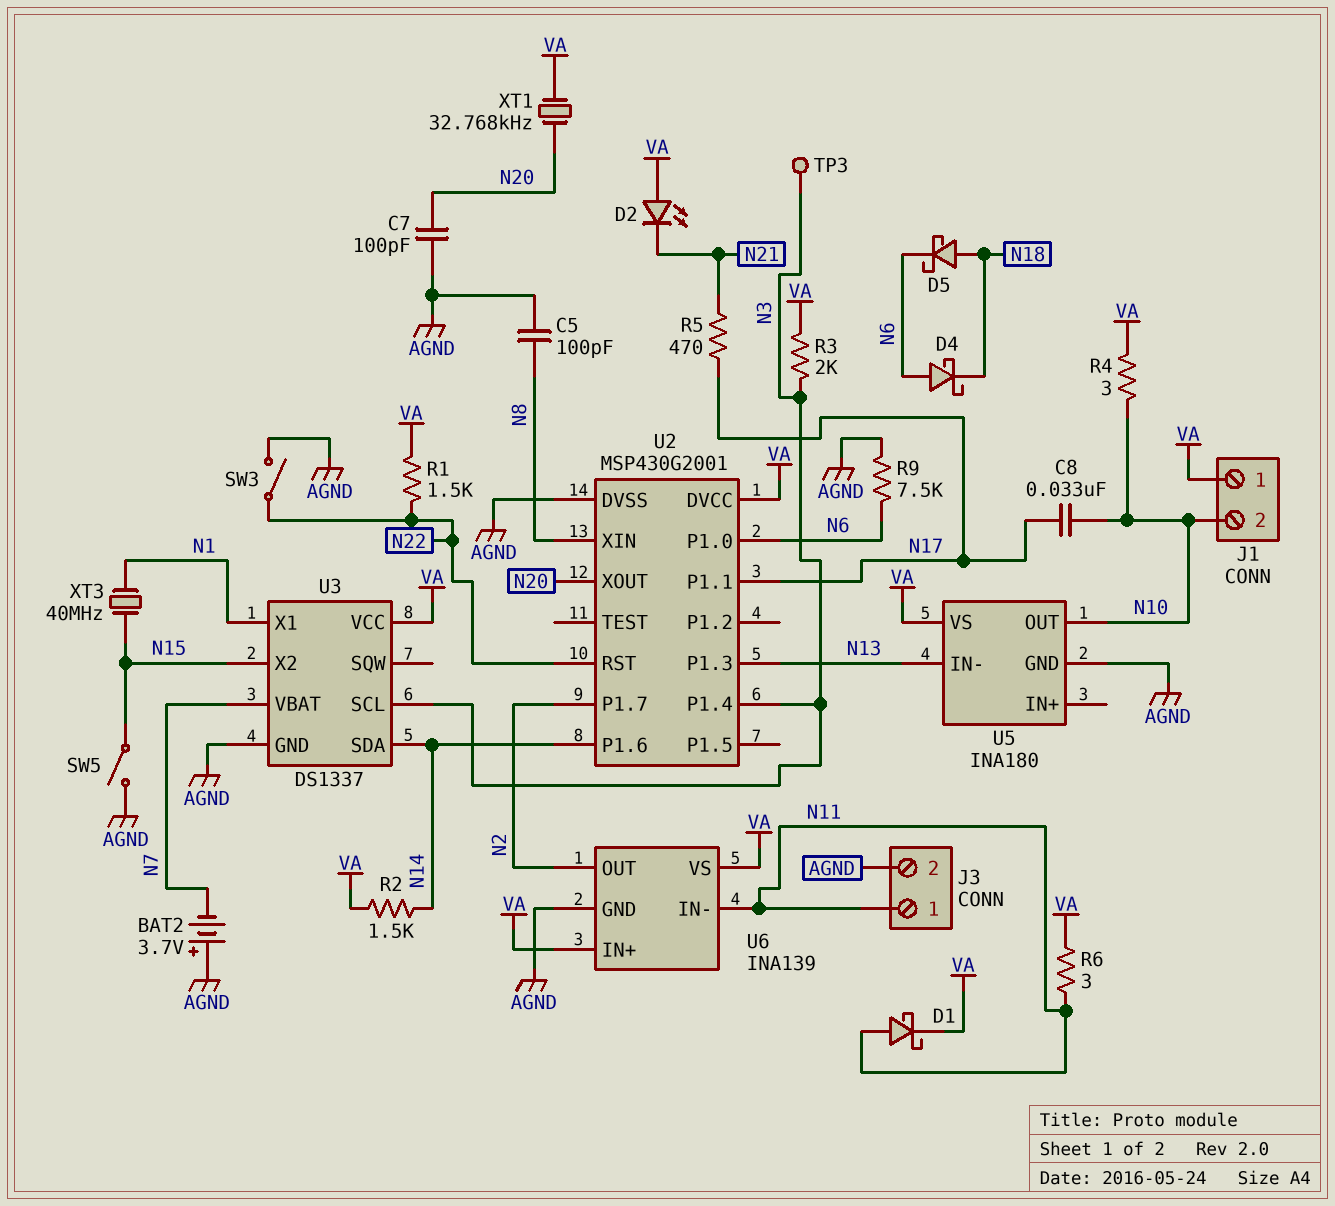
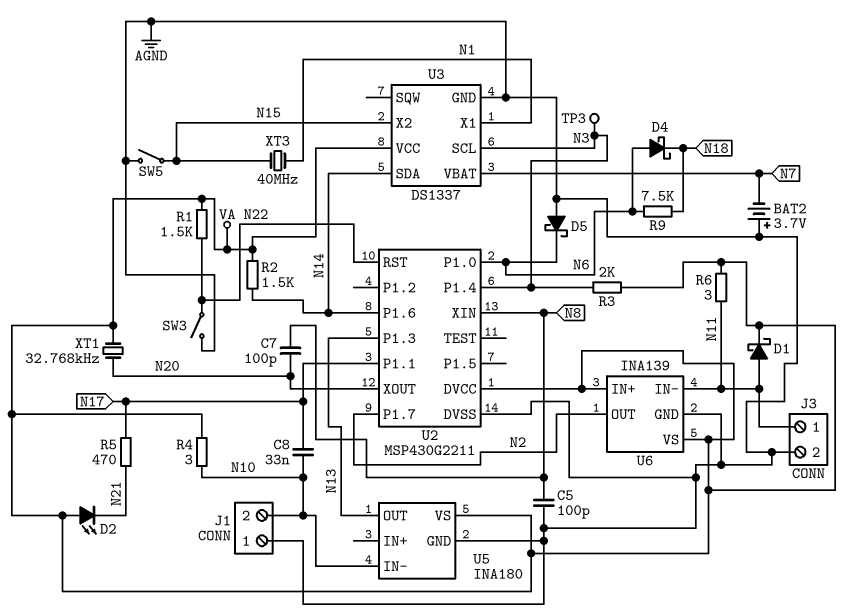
C7: 100pF (AGND, N20) -> 100pF (N8, N20)
D5: schottky (A N18, K N6) -> schottky (A AGND, K N6)
J1 pin 1: VA -> AGND
R9: 7.5k (AGND, N6) -> 7.5k (N6, N18)
U2: MSP430G2001 -> MSP430G2211
U5 pin IN-: N13 -> N10
U5 pin OUT: N10 -> N13

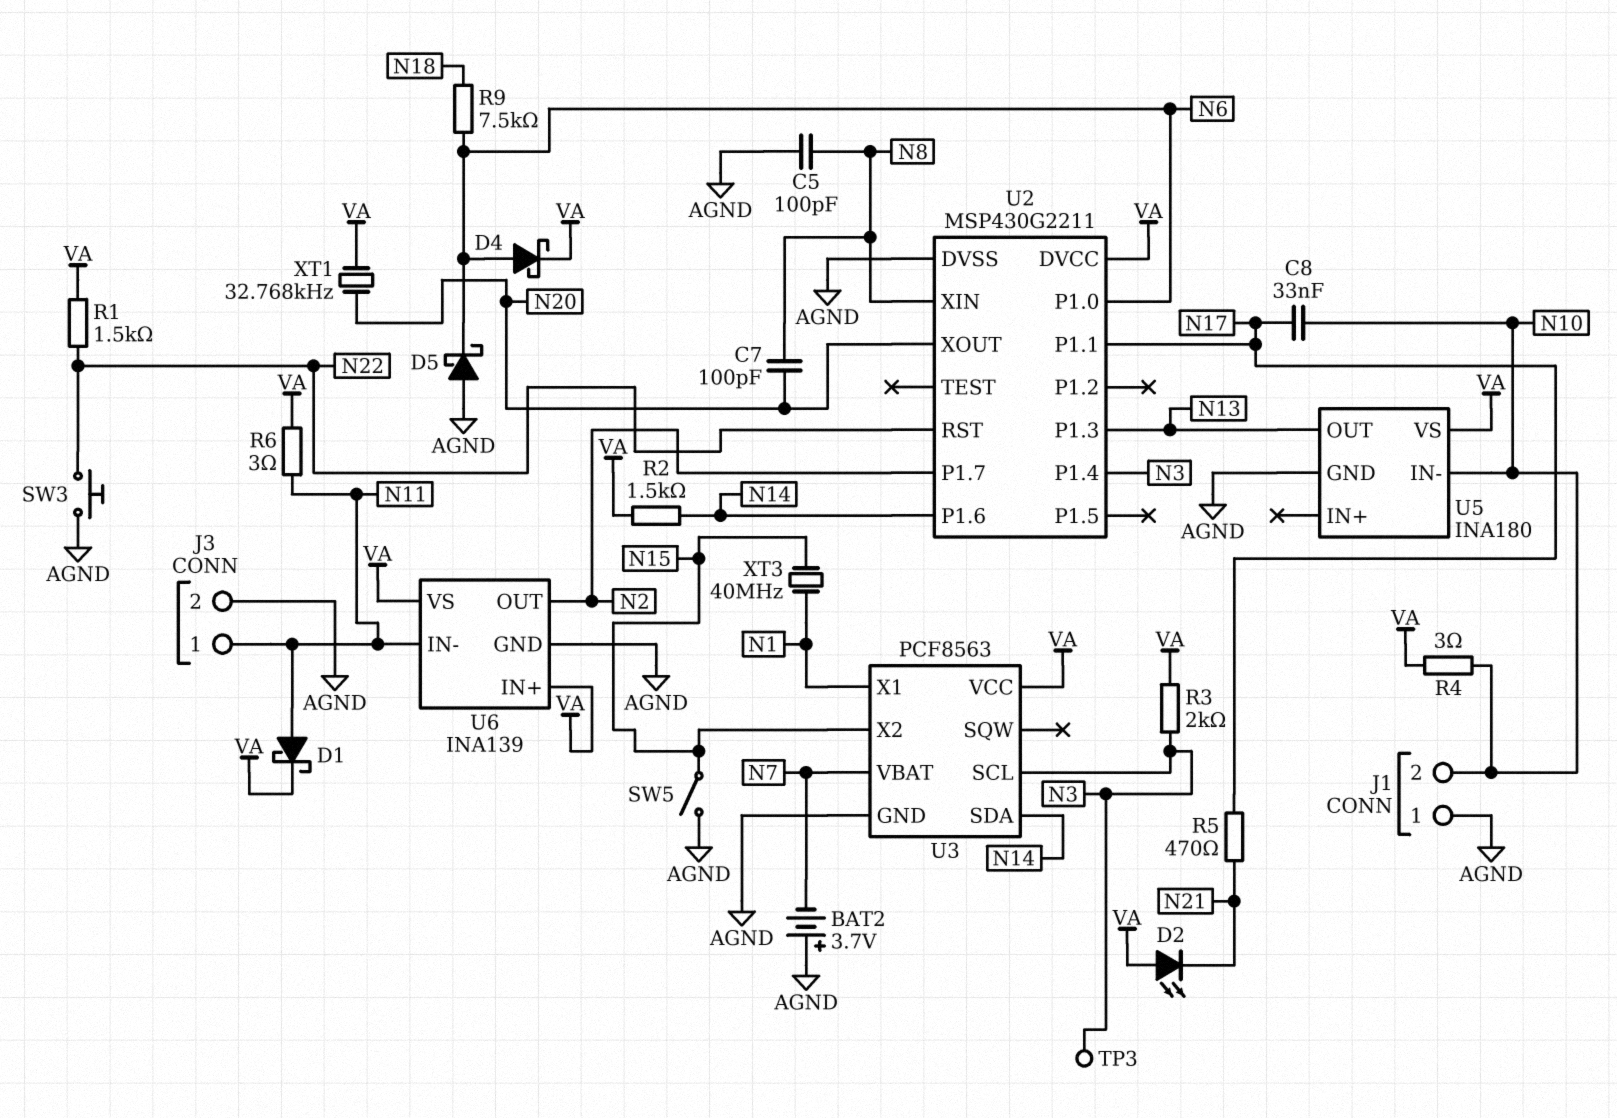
D4: schottky (A N6, K N18) -> schottky (A N6, K VA)
SW3: switch (AGND, N22) -> button (AGND, N22)
U3: DS1337 -> PCF8563

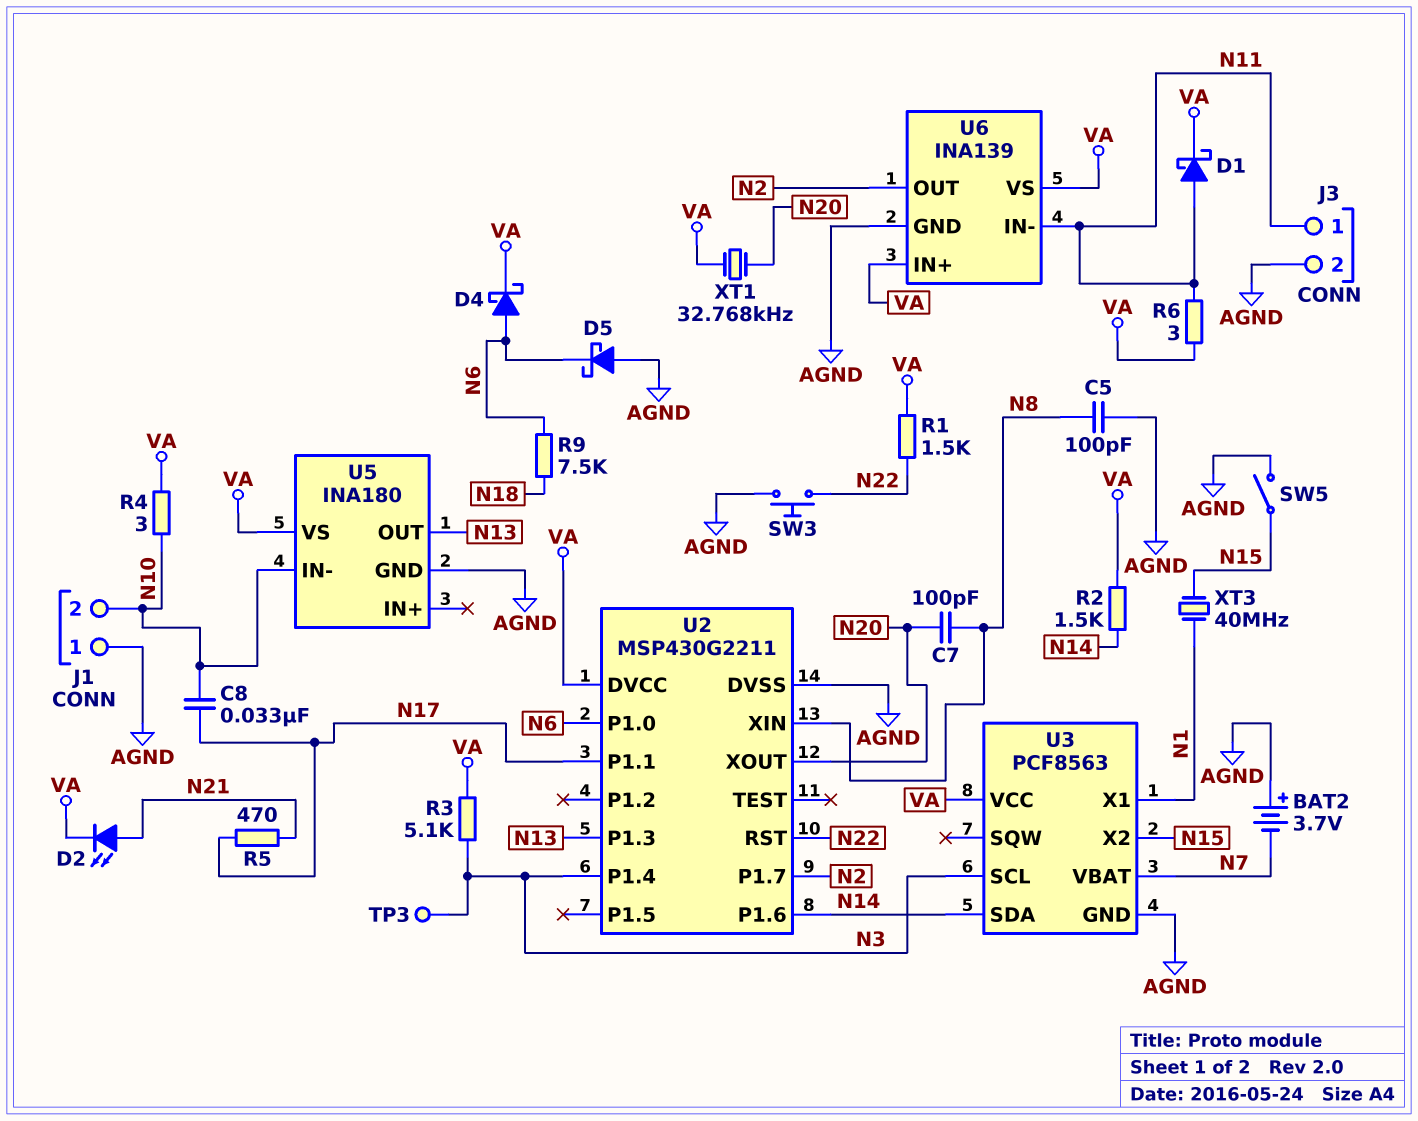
D2: LED (A VA, K N21) -> LED (A N21, K VA)
R3: 2k (N3, VA) -> 5.1k (N3, VA)

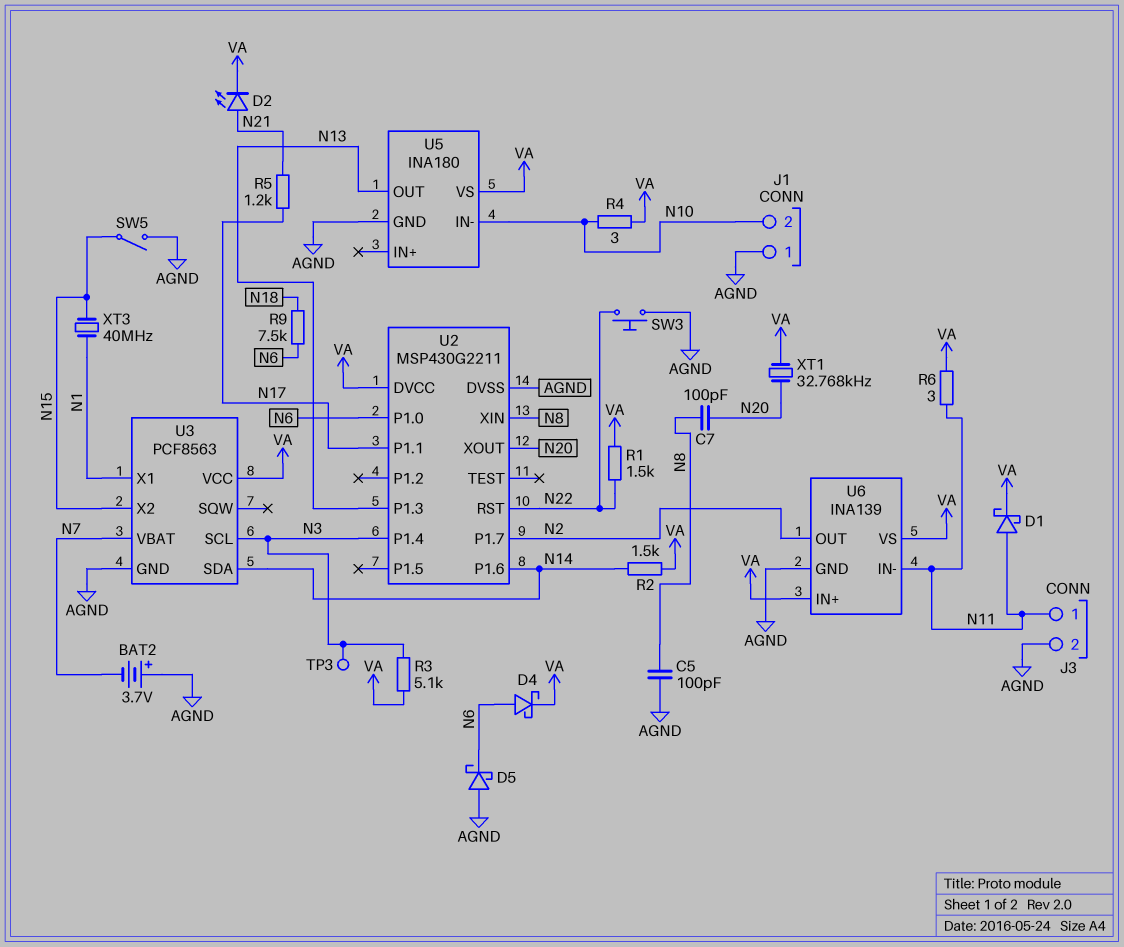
C8: 33nF (N10, N17) -> none
R5: 470 (N17, N21) -> 1.2k (N17, N21)

